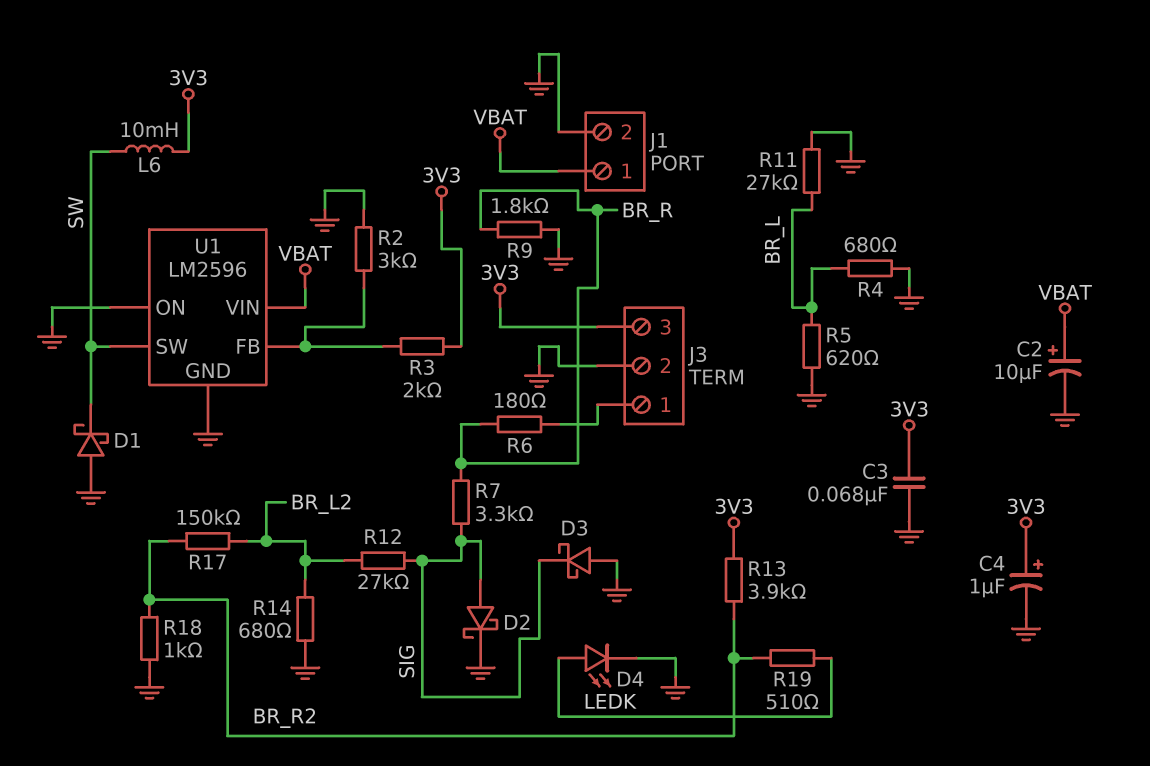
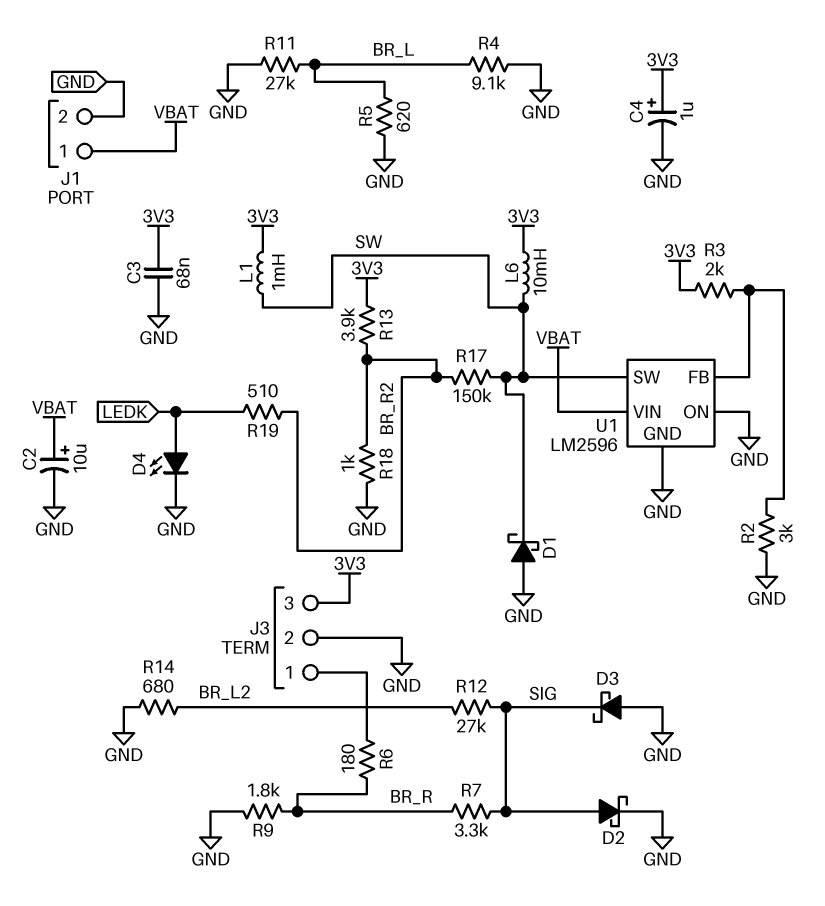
L1: none -> 1mH (3V3, SW)
R4: 680 (BR_L, GND) -> 9.1k (BR_L, GND)
R17: 150k (BR_L2, BR_R2) -> 150k (BR_R2, SW)

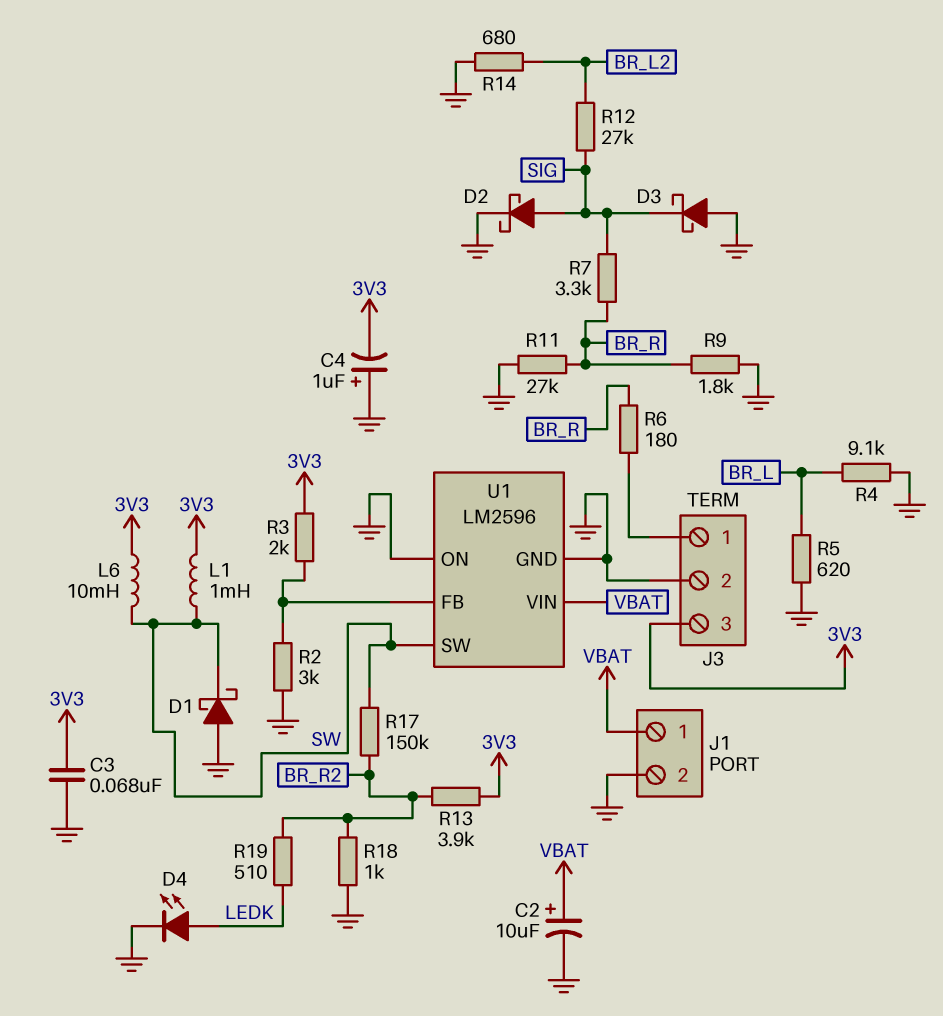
C4: 1uF (plus 3V3, minus GND) -> 1uF (plus GND, minus 3V3)
R11: 27k (BR_L, GND) -> 27k (BR_R, GND)

